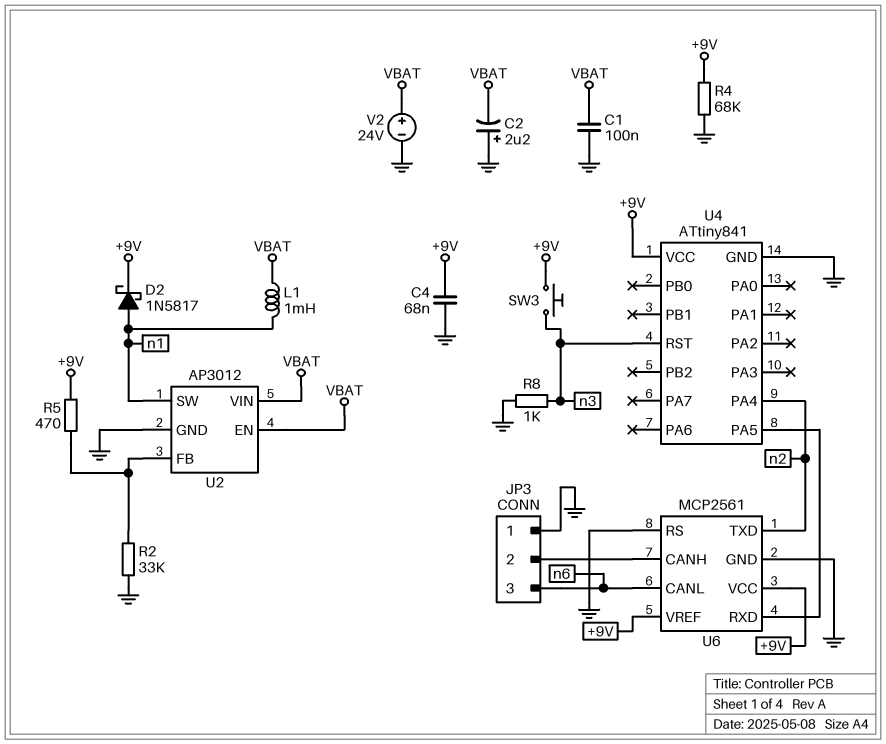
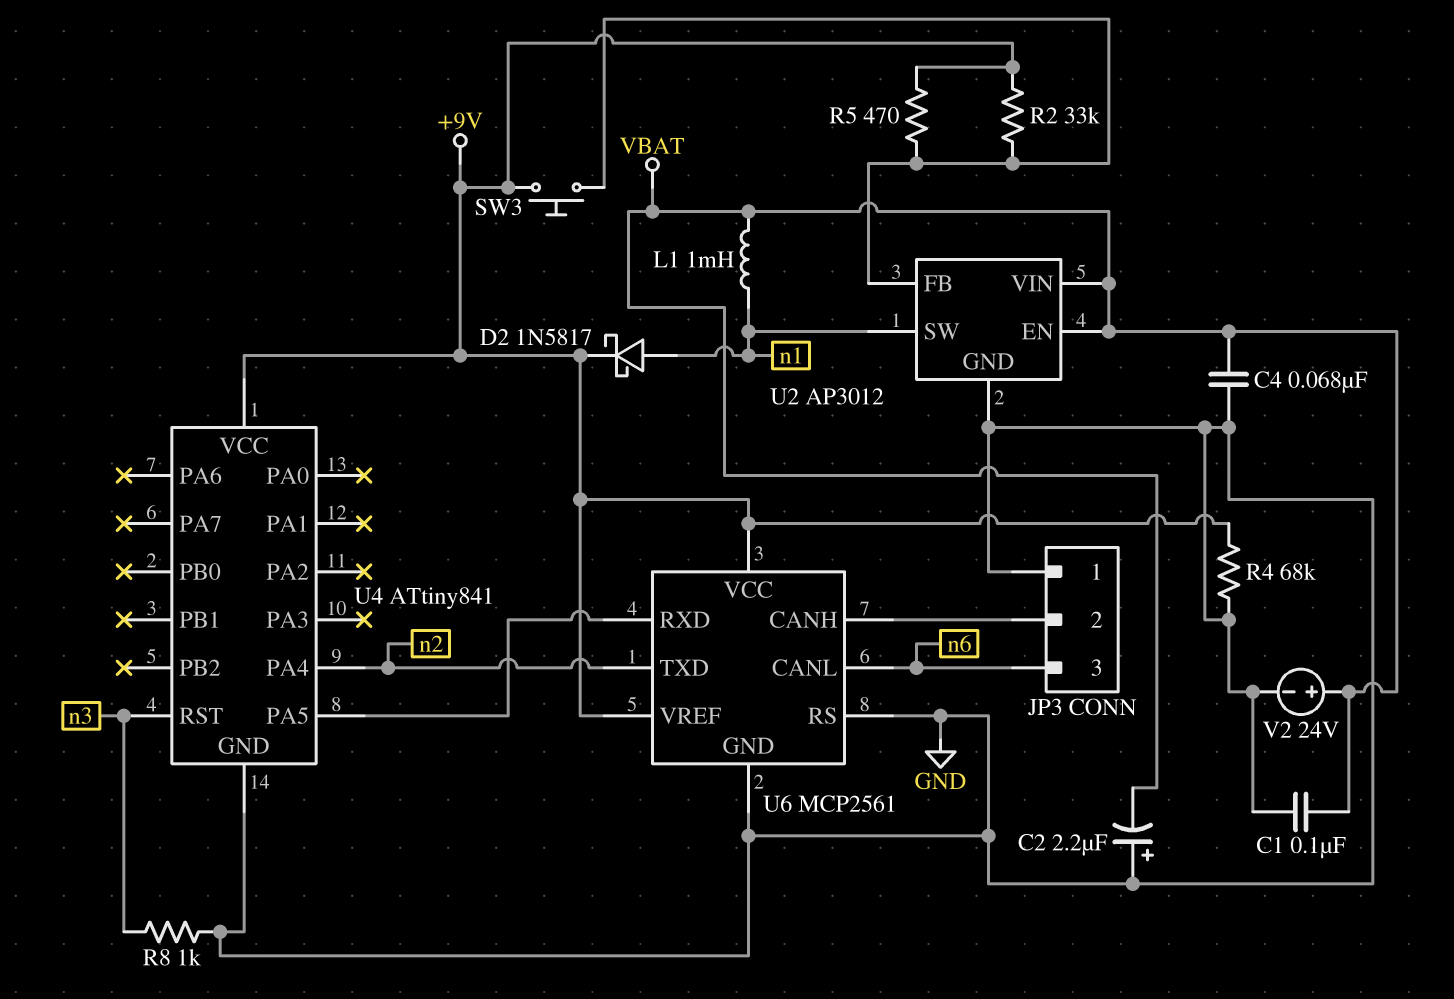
C4: 68nF (+9V, GND) -> 68nF (GND, VBAT)
R2: 33k (GND, U2/FB) -> 33k (+9V, U2/FB)
SW3: button (+9V, n3) -> button (+9V, U2/FB)

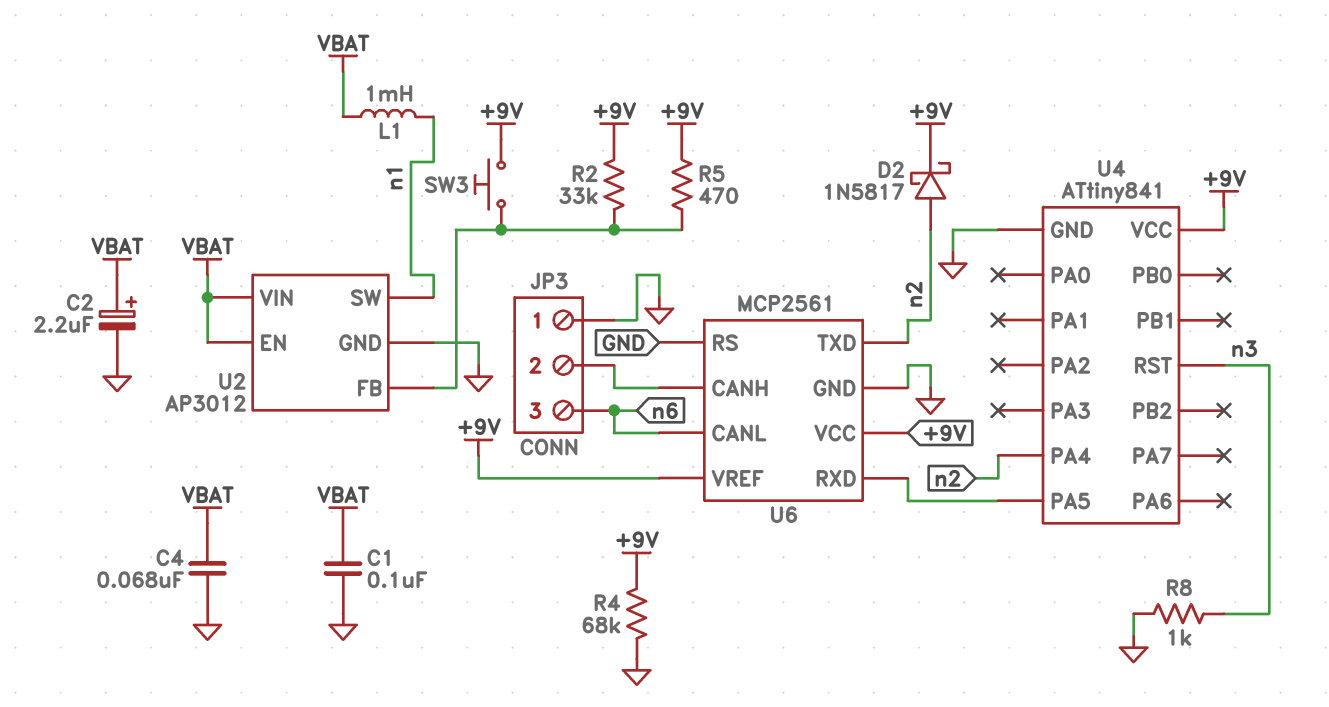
C2: 2.2uF (plus GND, minus VBAT) -> 2.2uF (plus VBAT, minus GND)
D2: schottky 1N5817 (A n1, K +9V) -> schottky 1N5817 (A n2, K +9V)
V2: 24V (plus VBAT, minus GND) -> none

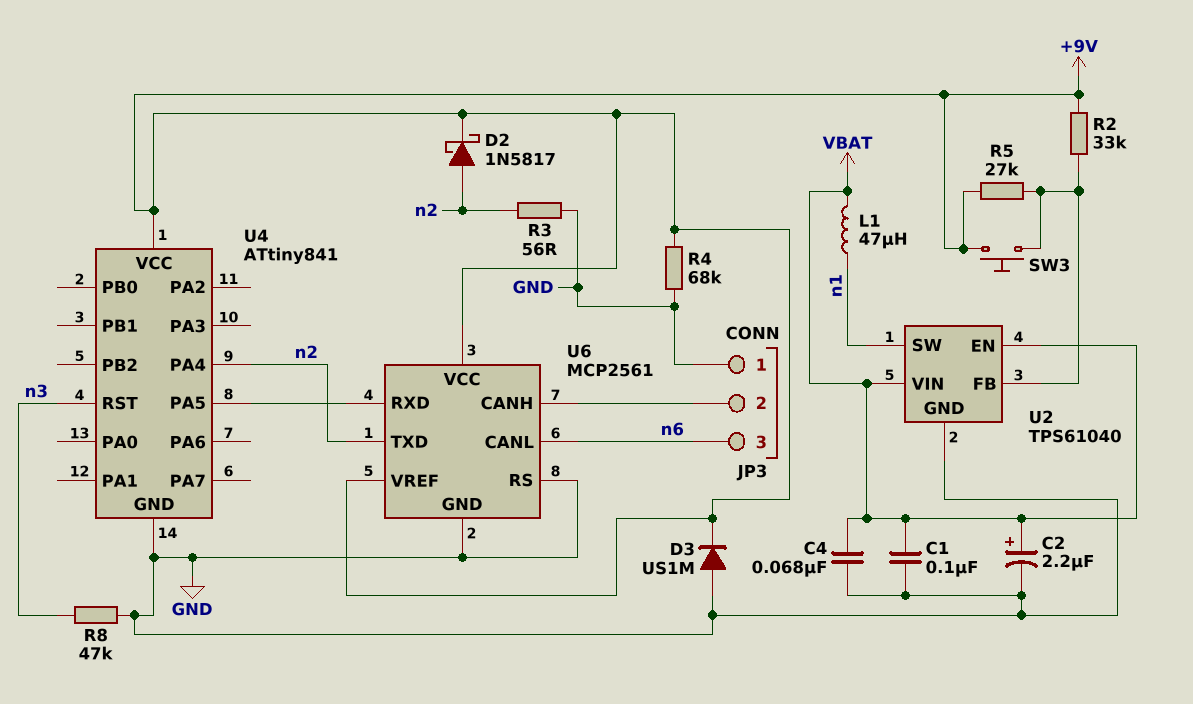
D3: none -> diode US1M (A GND, K +9V)
L1: 1mH (VBAT, n1) -> 47uH (VBAT, n1)
R3: none -> 56 (GND, n2)
R5: 470 (+9V, U2/FB) -> 27k (+9V, U2/FB)
R8: 1k (GND, n3) -> 47k (GND, n3)
U2: AP3012 -> TPS61040

